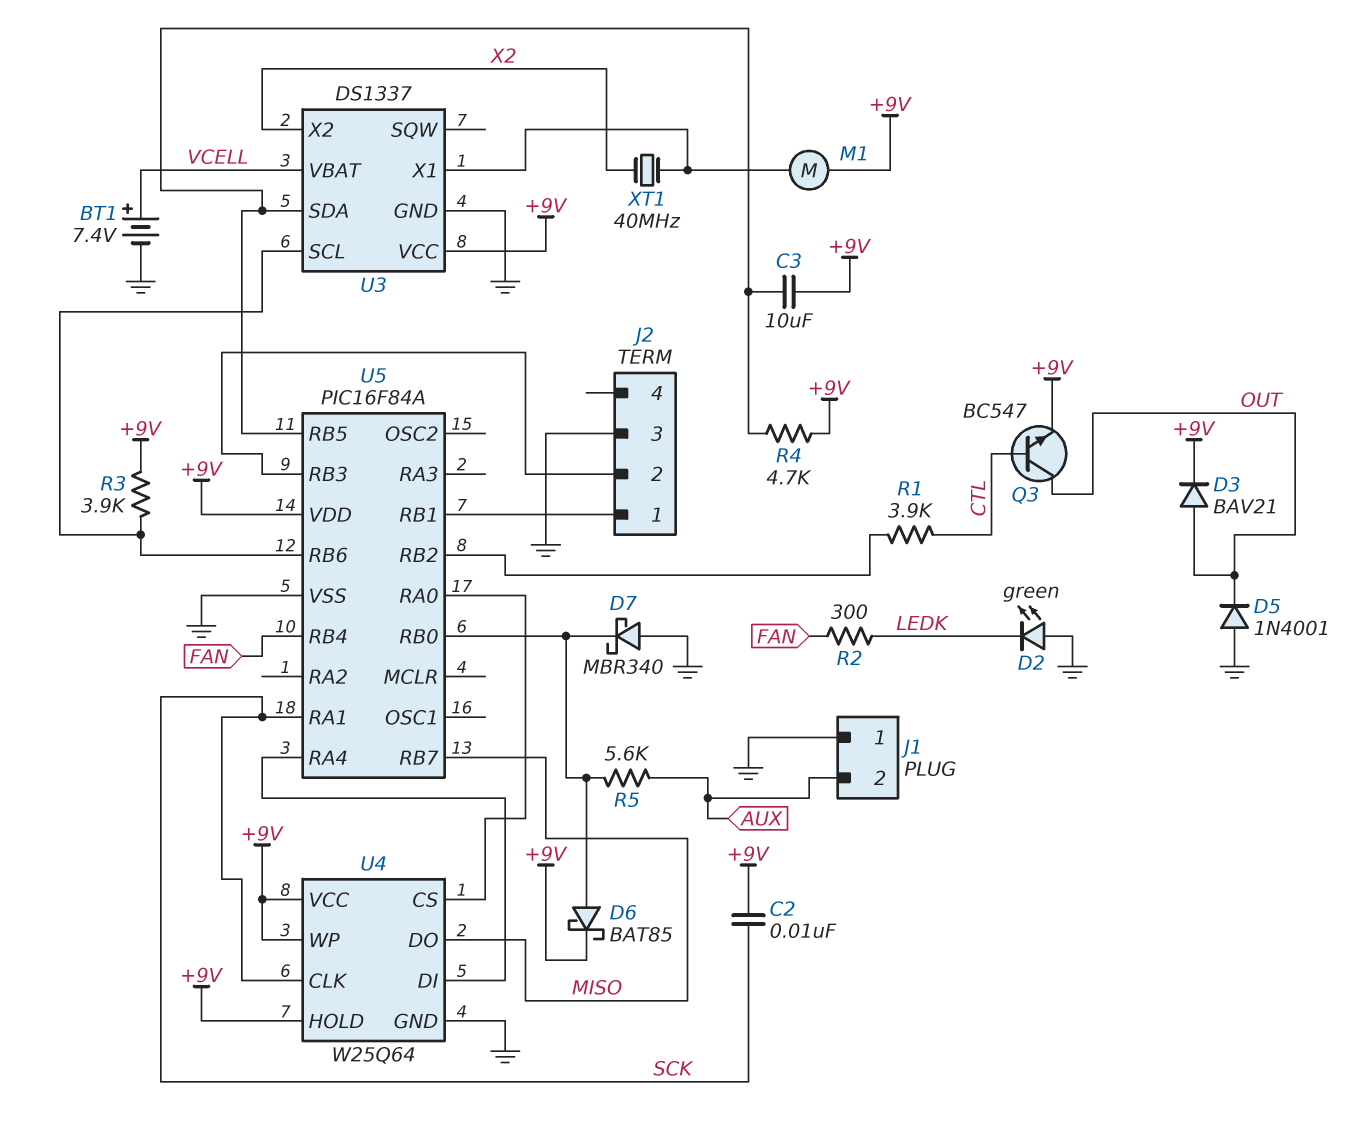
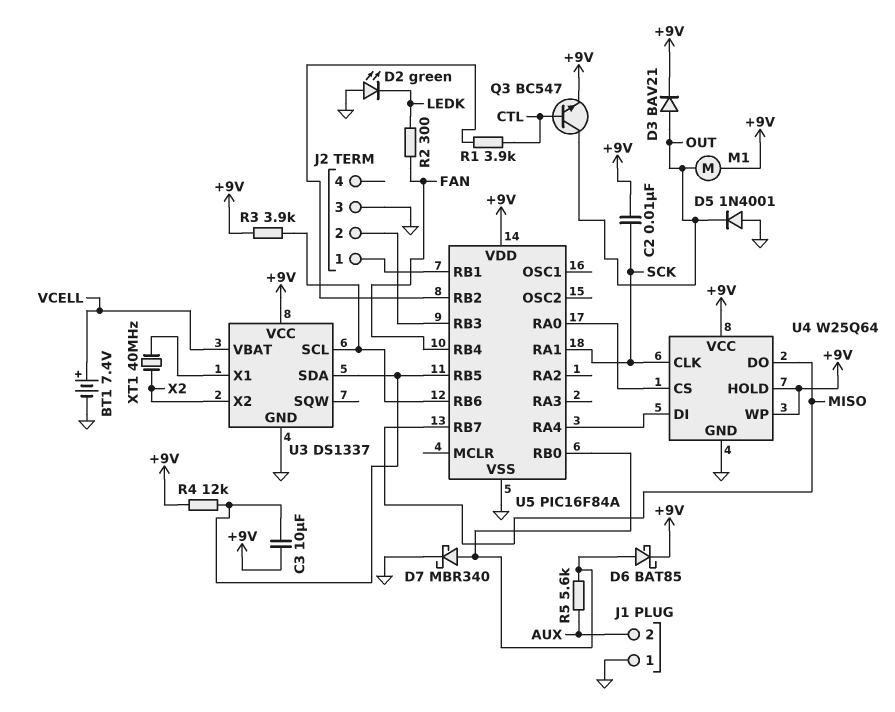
D7: schottky MBR340 (A GND, K U5/RB0) -> schottky MBR340 (A U5/RB0, K GND)
M1: motor (+9V, U3/X1) -> motor (+9V, OUT)
R4: 4.7k (+9V, U3/SDA) -> 12k (+9V, U3/SDA)

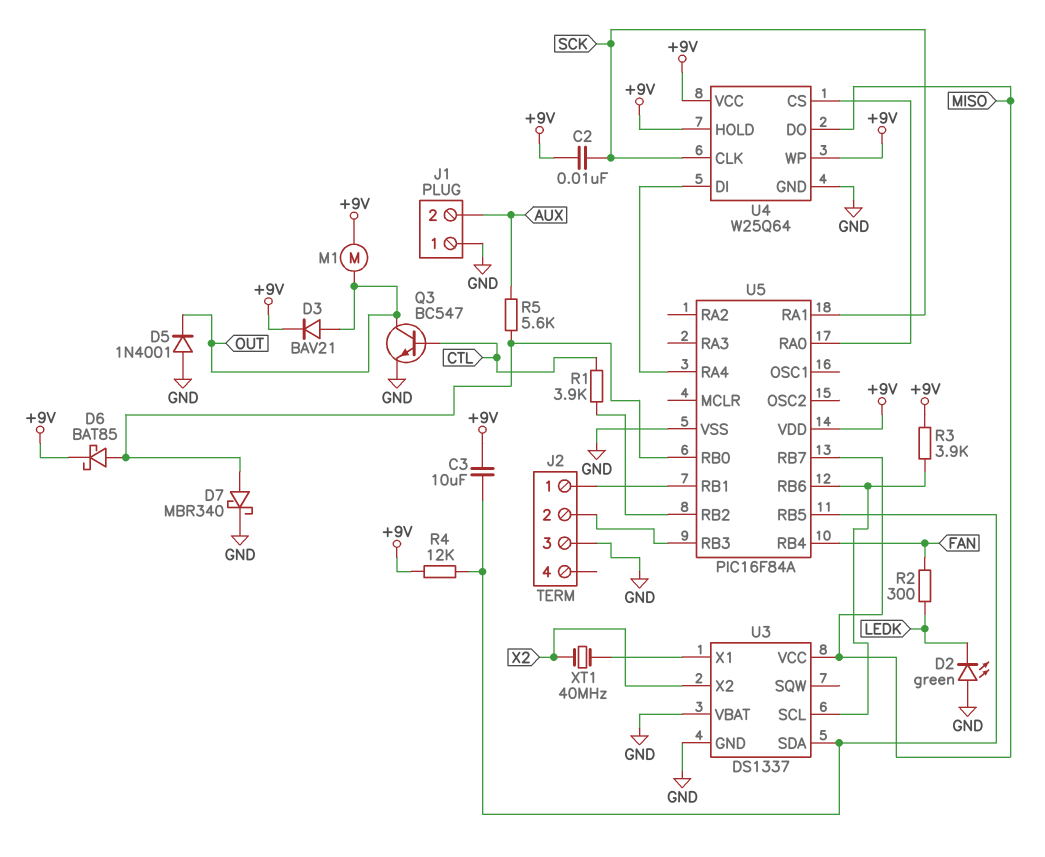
BT1: 7.4V (plus VCELL, minus GND) -> none
Q3: NPN BC547 (B CTL, C OUT, E +9V) -> NPN BC547 (B CTL, C OUT, E GND)
U3 pin VBAT: VCELL -> GND
U3 pin VCC: +9V -> MISO

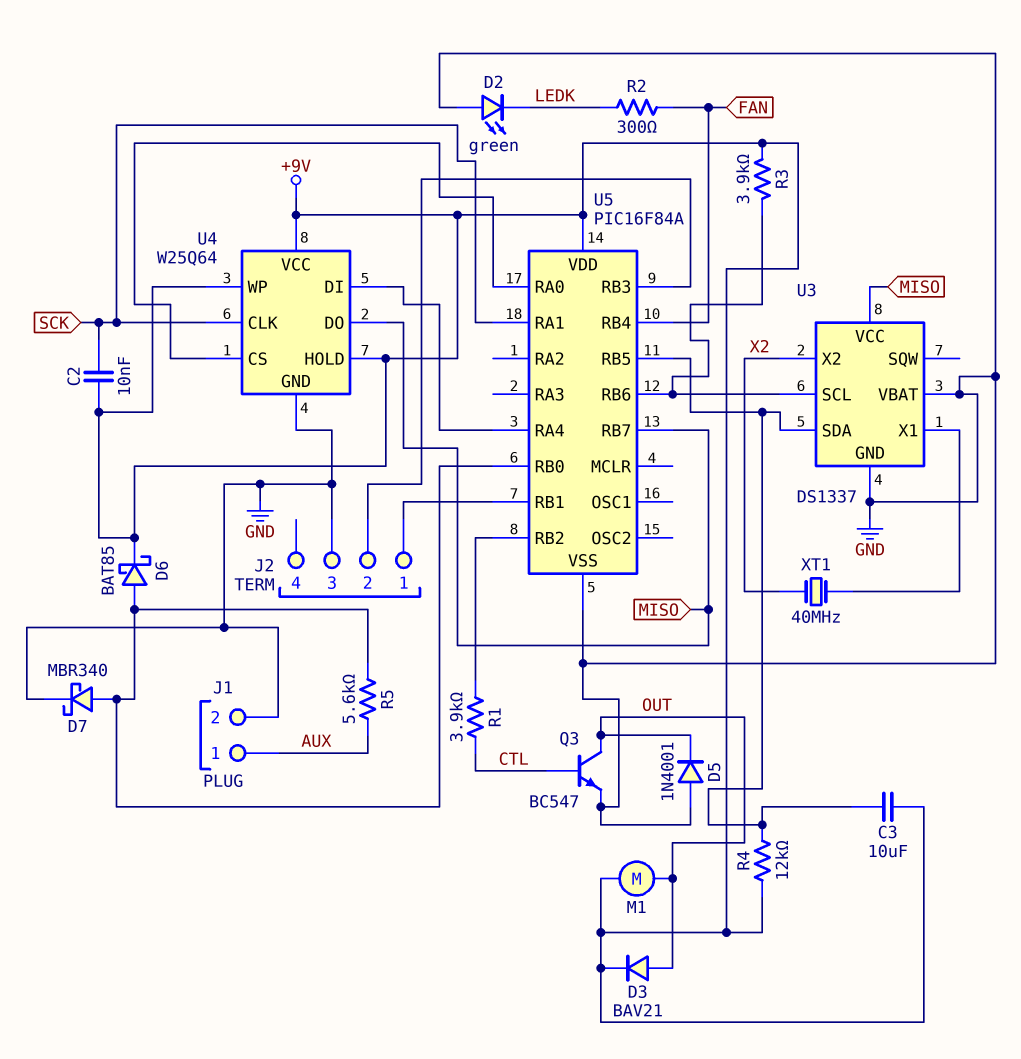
J1 pin 1: GND -> AUX
J1 pin 2: AUX -> GND

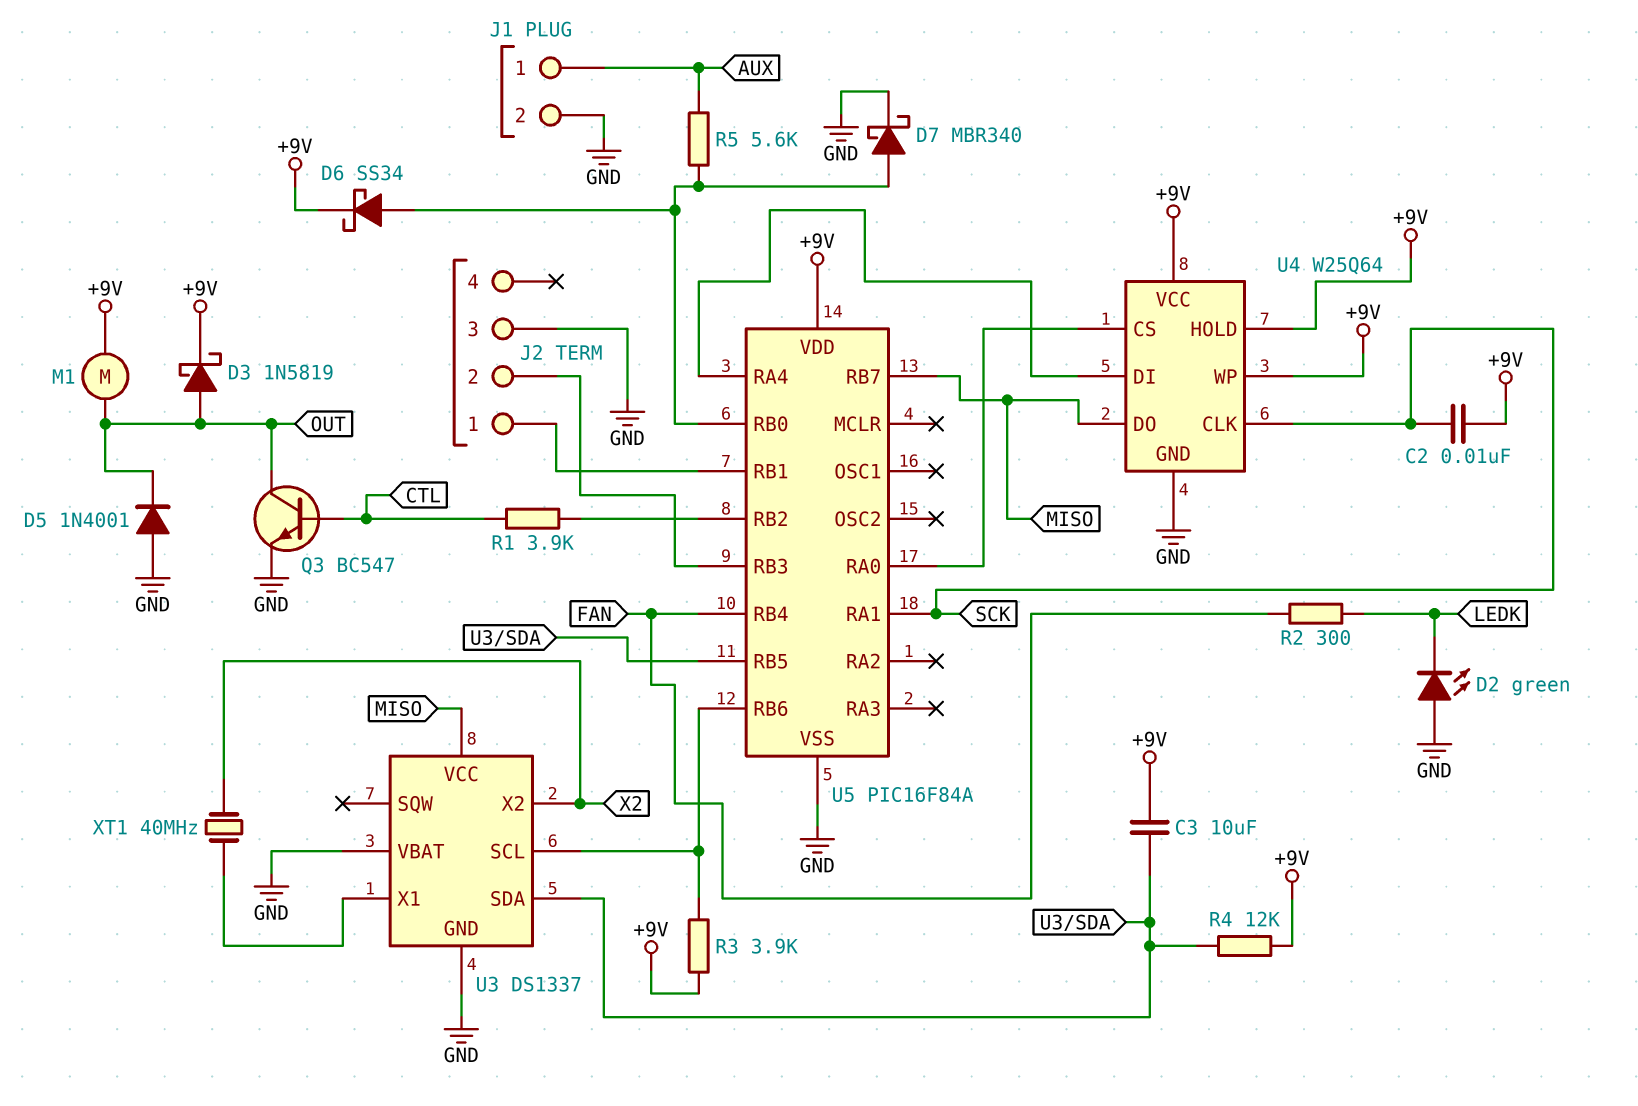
D3: diode BAV21 (A OUT, K +9V) -> schottky 1N5819 (A OUT, K +9V)
D6: schottky BAT85 (A U5/RB0, K +9V) -> schottky SS34 (A U5/RB0, K +9V)

